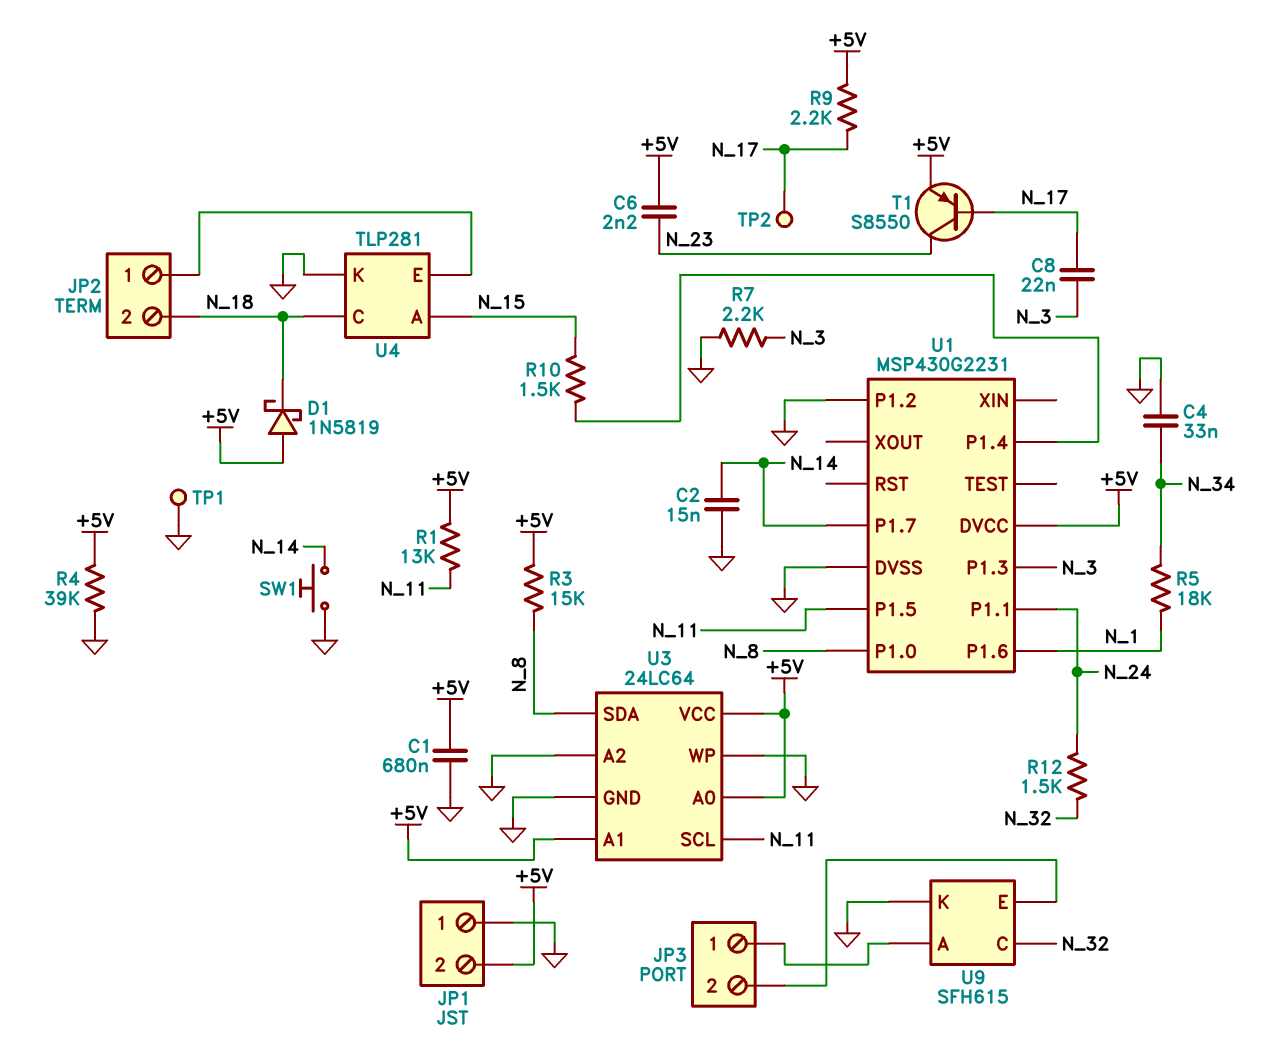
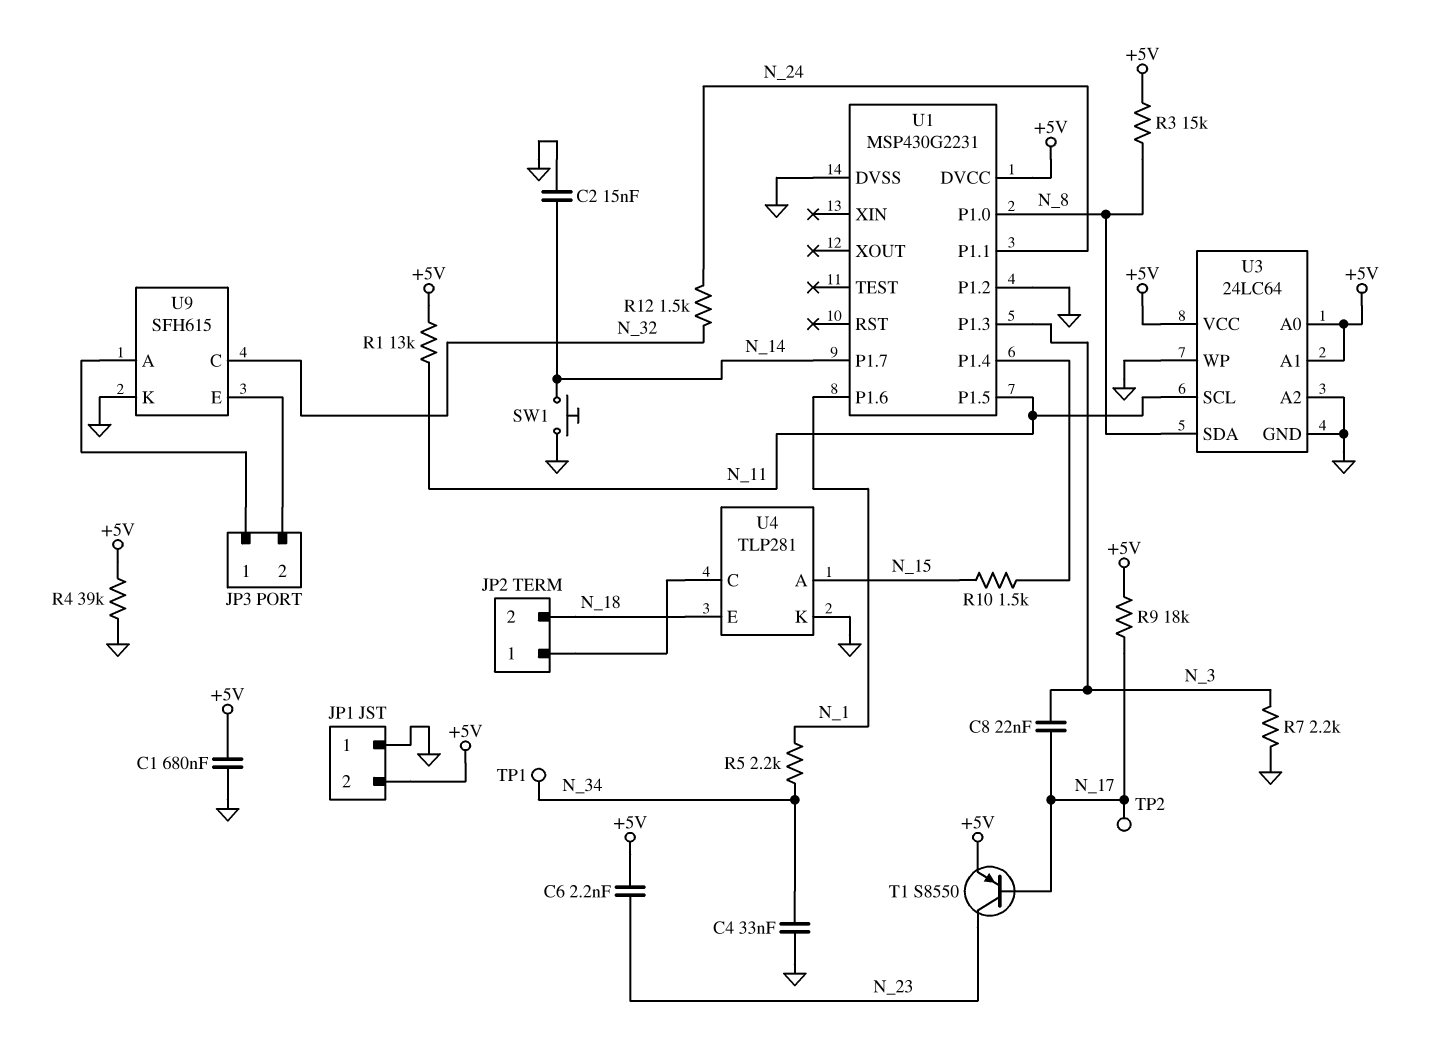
D1: schottky 1N5819 (A +5V, K N_18) -> none
R5: 18k (N_1, N_34) -> 2.2k (N_1, N_34)
R9: 2.2k (+5V, N_17) -> 18k (+5V, N_17)
TP1: test point (GND) -> test point (N_34)
U4 pin C: N_18 -> JP2/1
U4 pin E: JP2/1 -> N_18

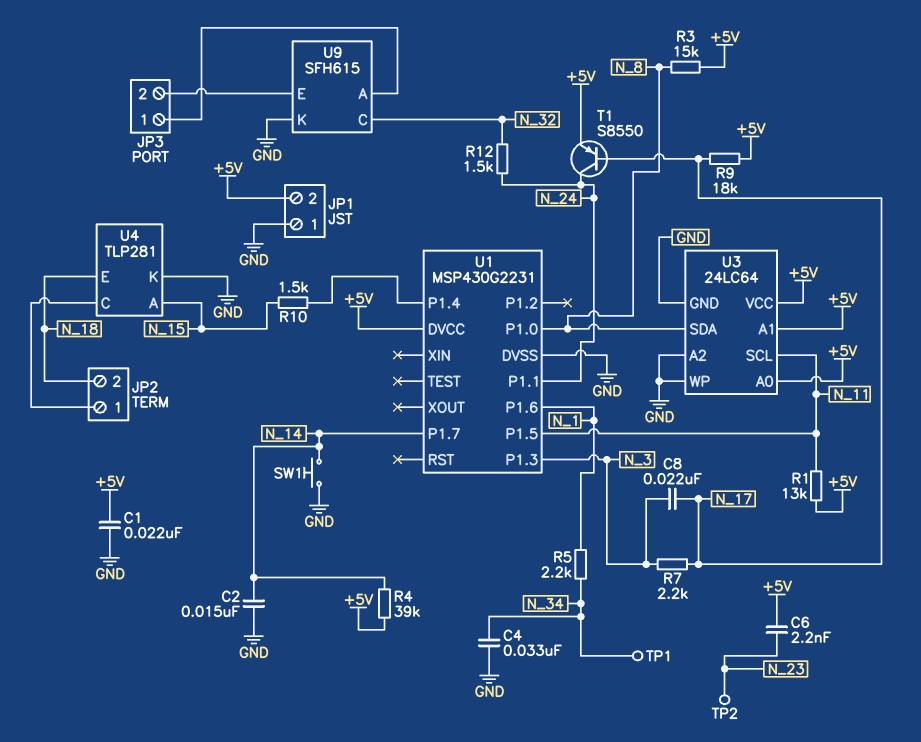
C1: 680nF (+5V, GND) -> 22nF (+5V, GND)
R4: 39k (+5V, GND) -> 39k (+5V, N_14)
R7: 2.2k (GND, N_3) -> 2.2k (N_3, N_17)
T1: PNP S8550 (B N_17, C N_23, E +5V) -> PNP S8550 (B N_17, C N_24, E +5V)
TP2: test point (N_17) -> test point (N_23)
U1 pin P1.2: GND -> none

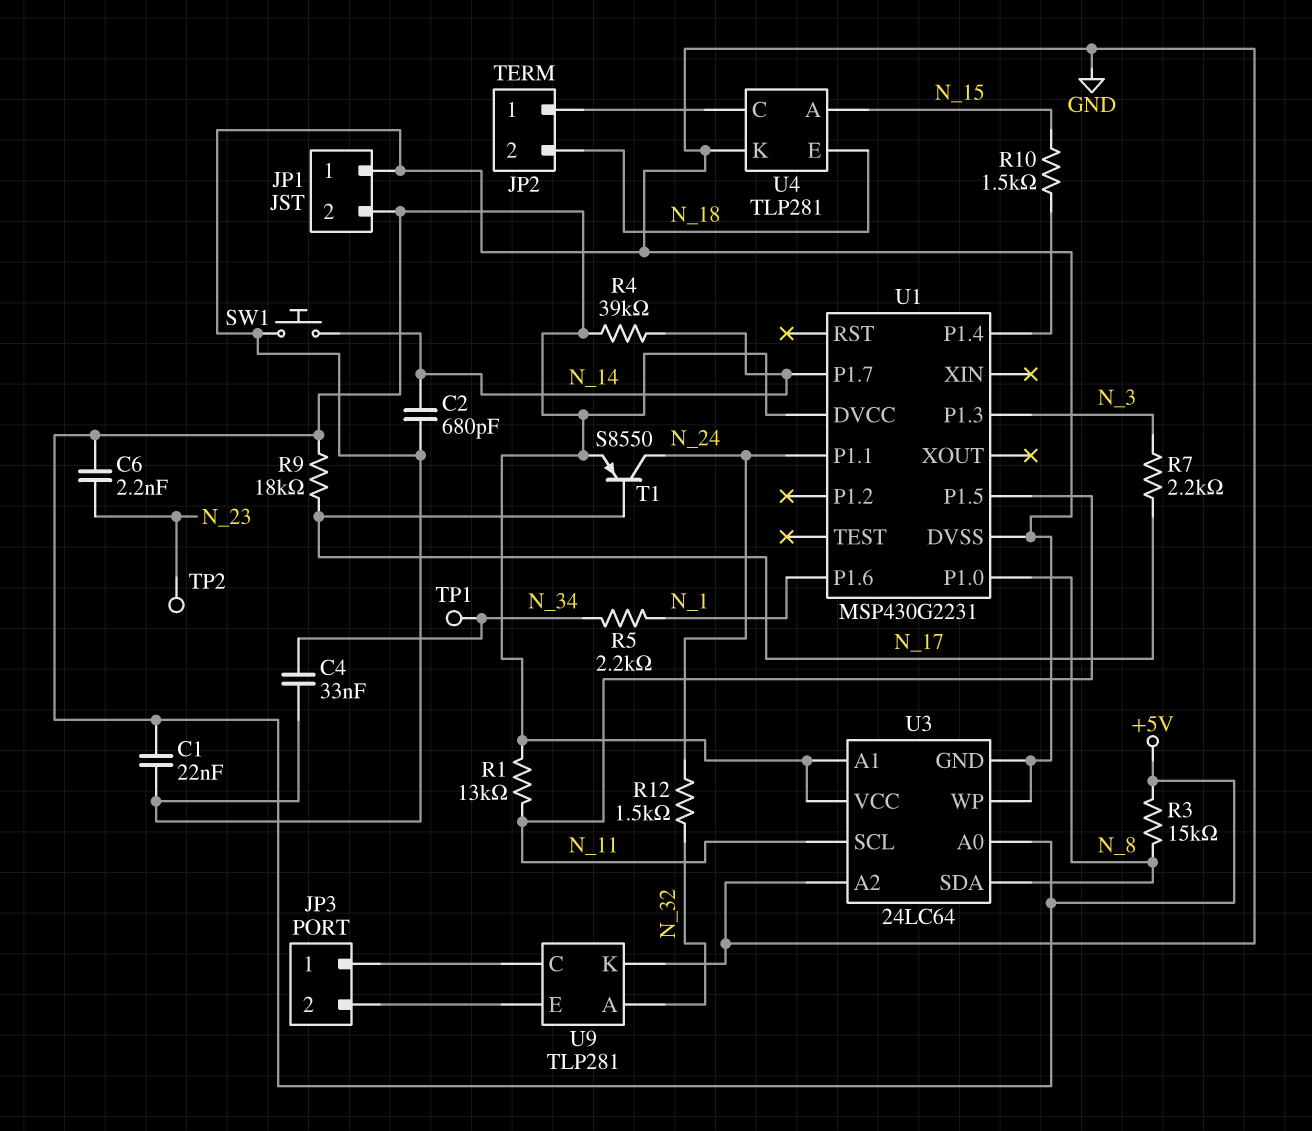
C2: 15nF (GND, N_14) -> 680pF (GND, N_14)
C8: 22nF (N_3, N_17) -> none
U9: SFH615 -> TLP281
U9 pin A: JP3/1 -> N_32
U9 pin C: N_32 -> JP3/1

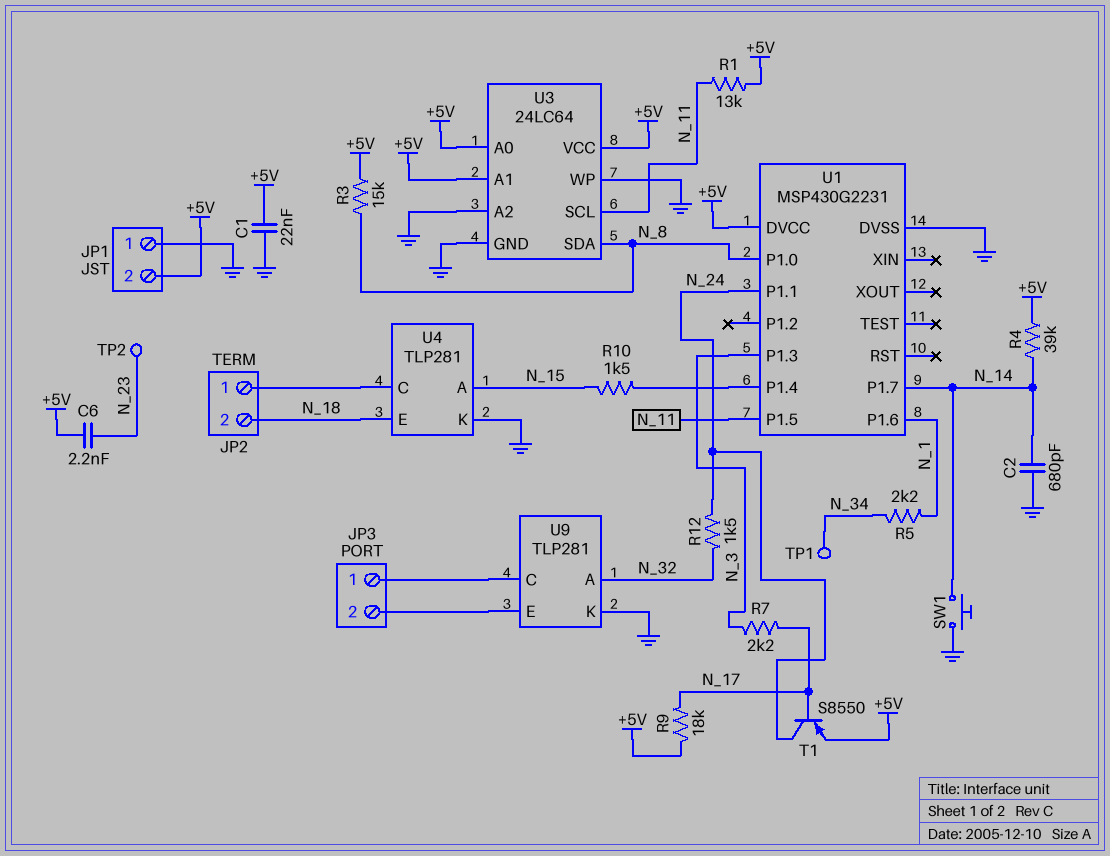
C4: 33nF (GND, N_34) -> none

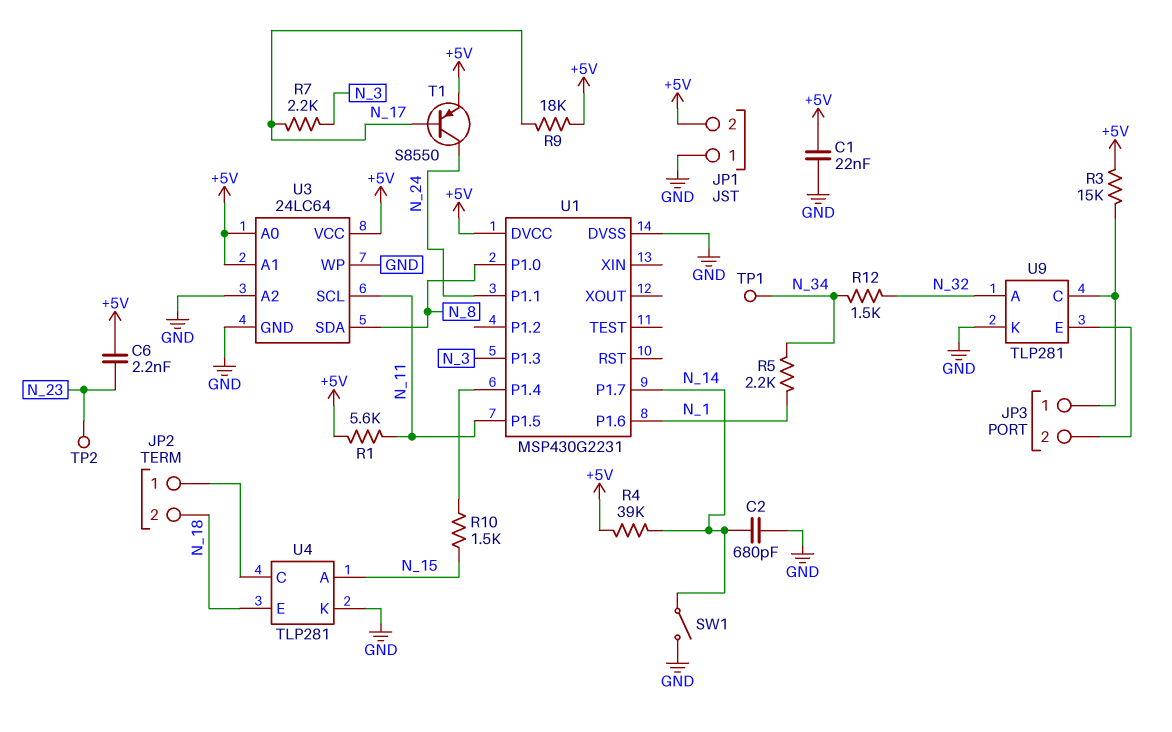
R1: 13k (+5V, N_11) -> 5.6k (+5V, N_11)
R3: 15k (+5V, N_8) -> 15k (+5V, JP3/1)
R12: 1.5k (N_24, N_32) -> 1.5k (N_32, N_34)
SW1: button (GND, N_14) -> switch (GND, N_14)

